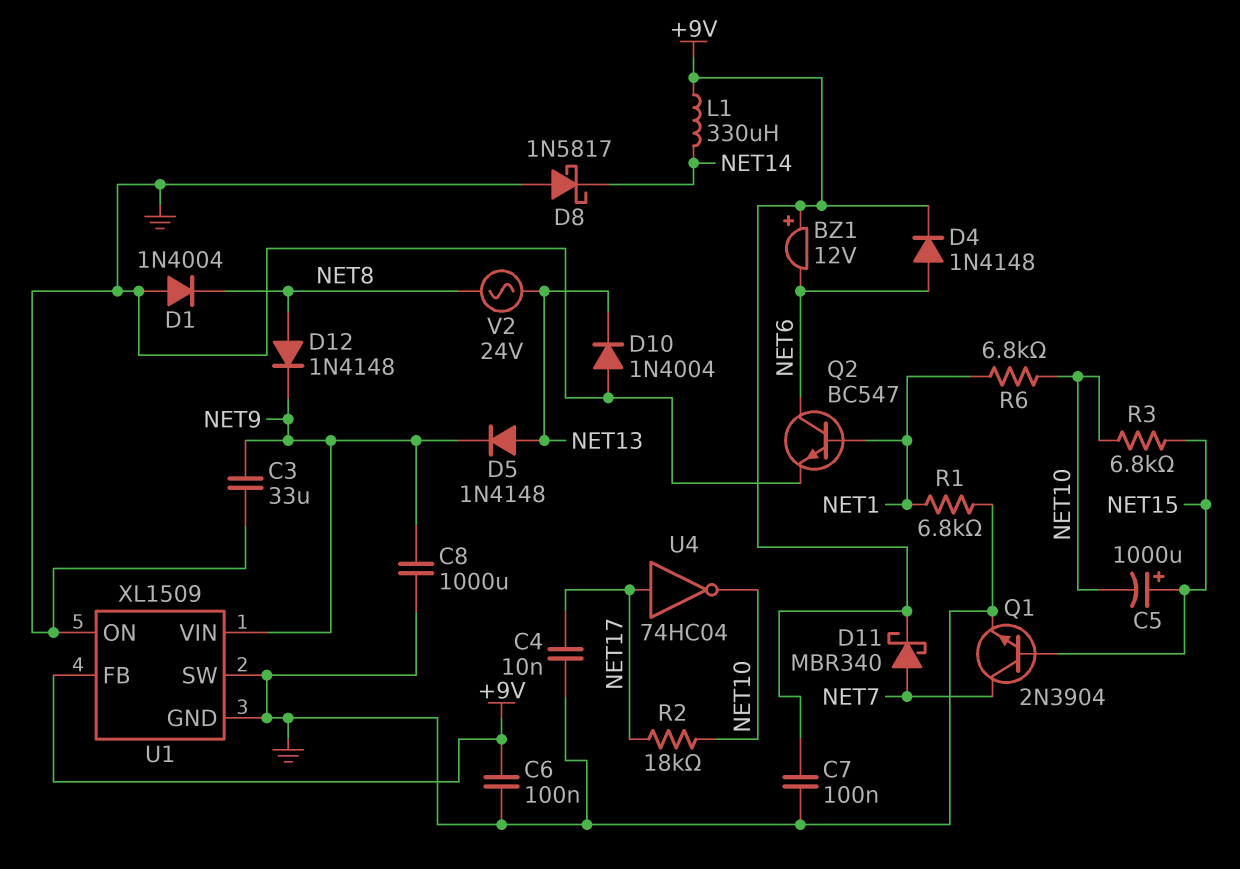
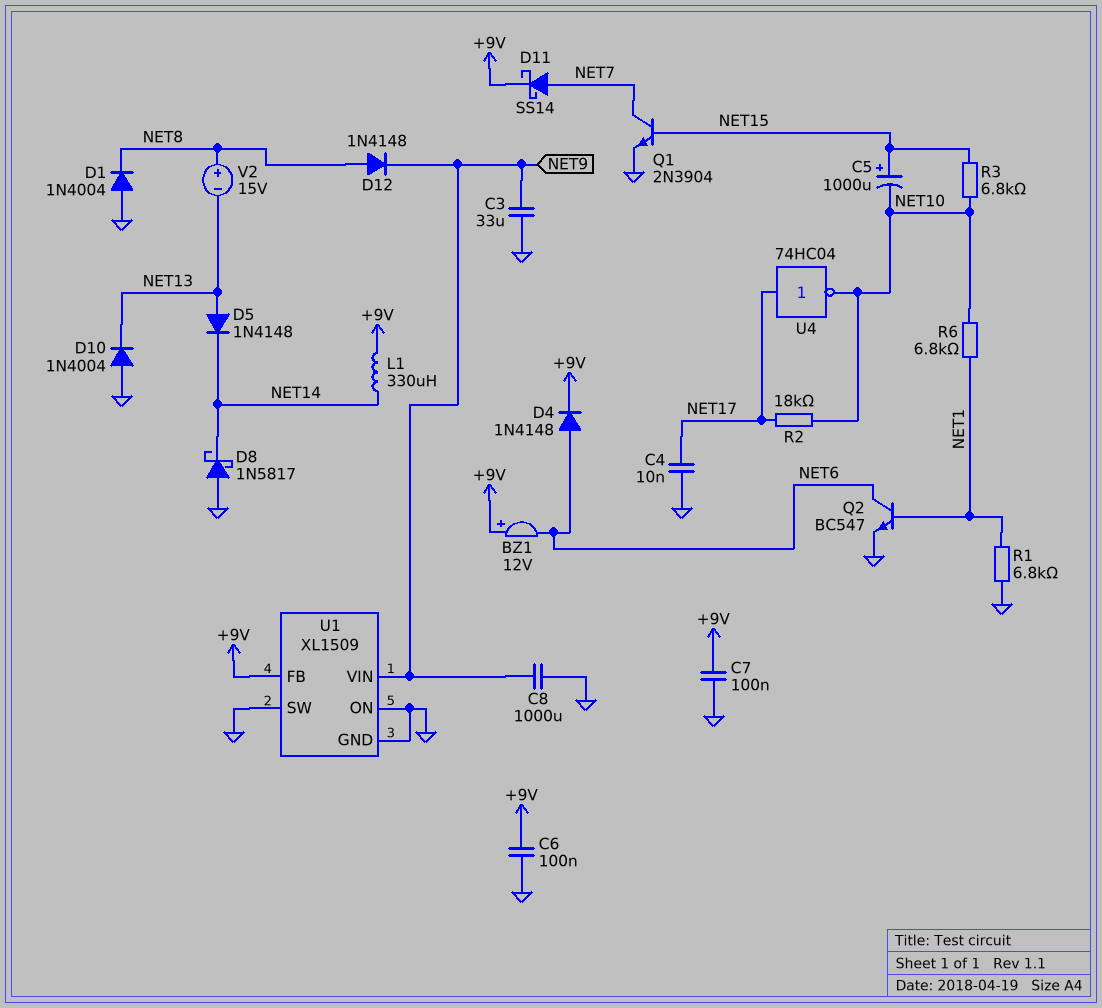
D5: diode 1N4148 (A NET13, K NET9) -> diode 1N4148 (A NET13, K NET14)
D11: schottky MBR340 (A NET7, K +9V) -> schottky SS14 (A NET7, K +9V)
V2: AC 24V (NET8, NET13) -> 15V (plus NET8, minus NET13)

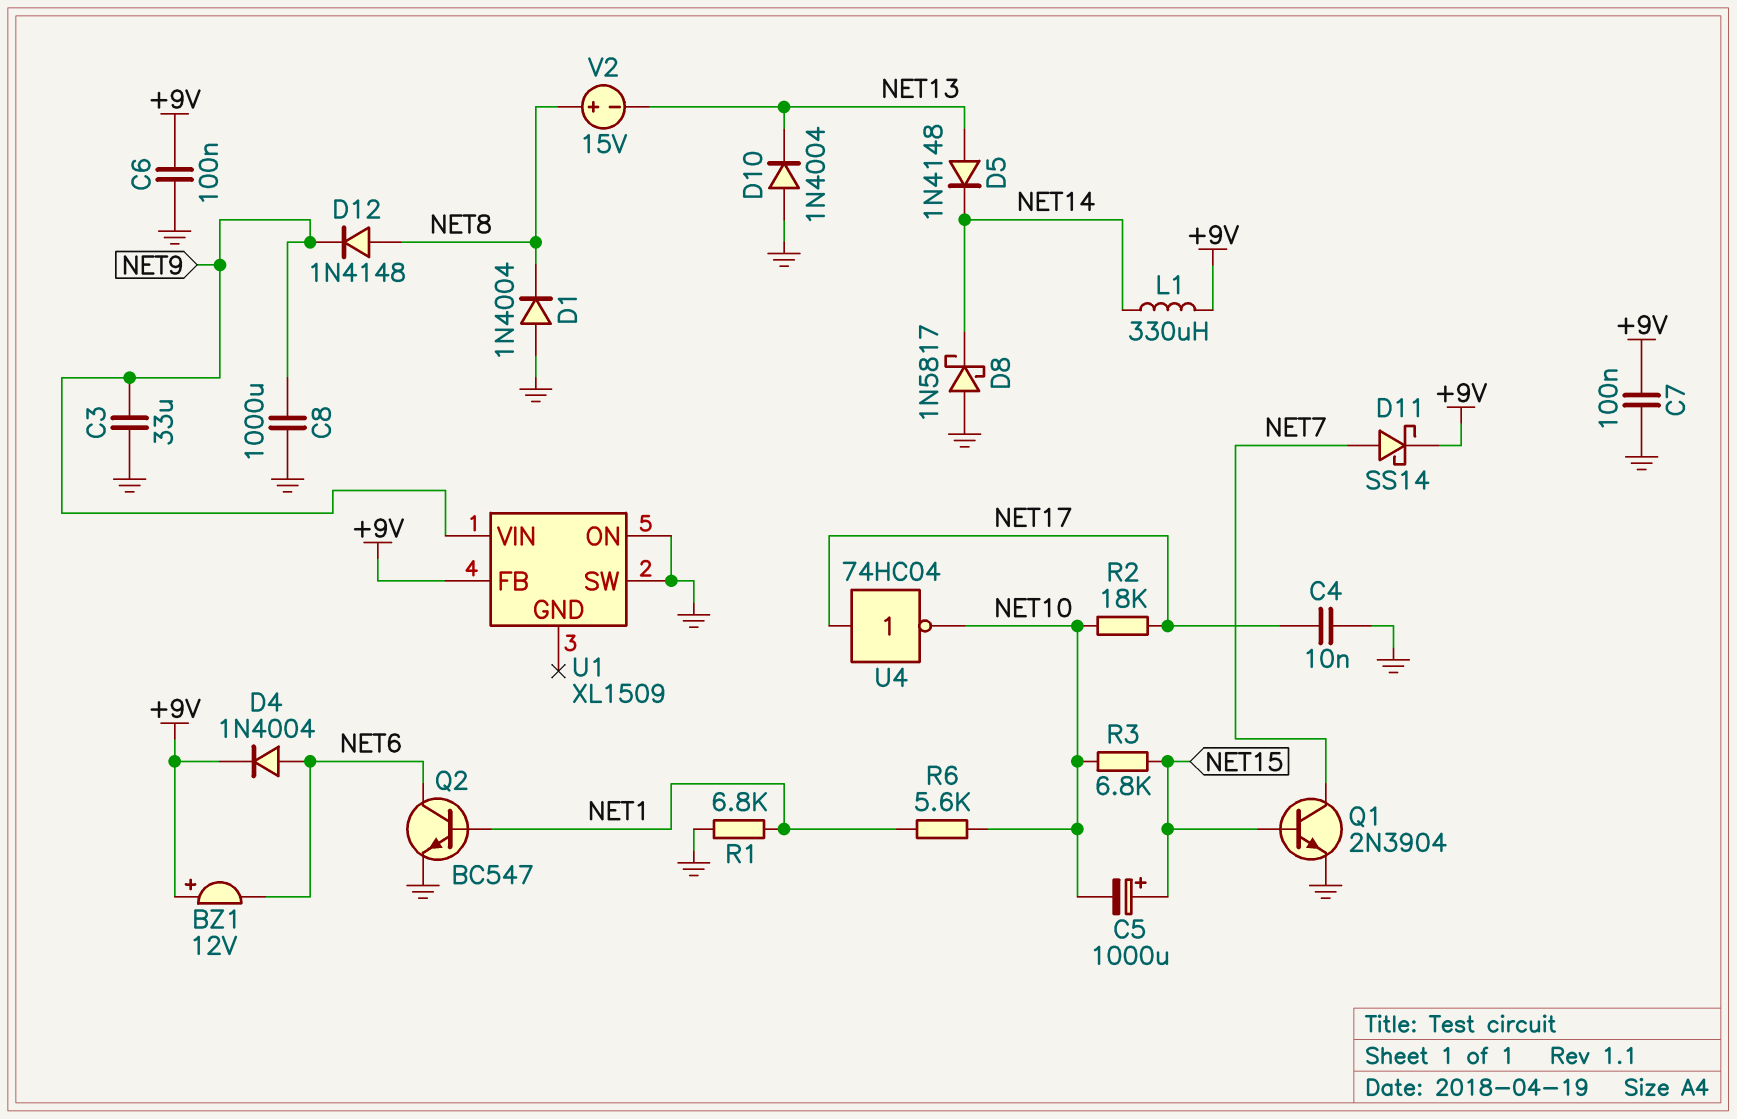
D4: diode 1N4148 (A NET6, K +9V) -> diode 1N4004 (A NET6, K +9V)
R6: 6.8k (NET1, NET10) -> 5.6k (NET1, NET10)
U1 pin GND: GND -> none

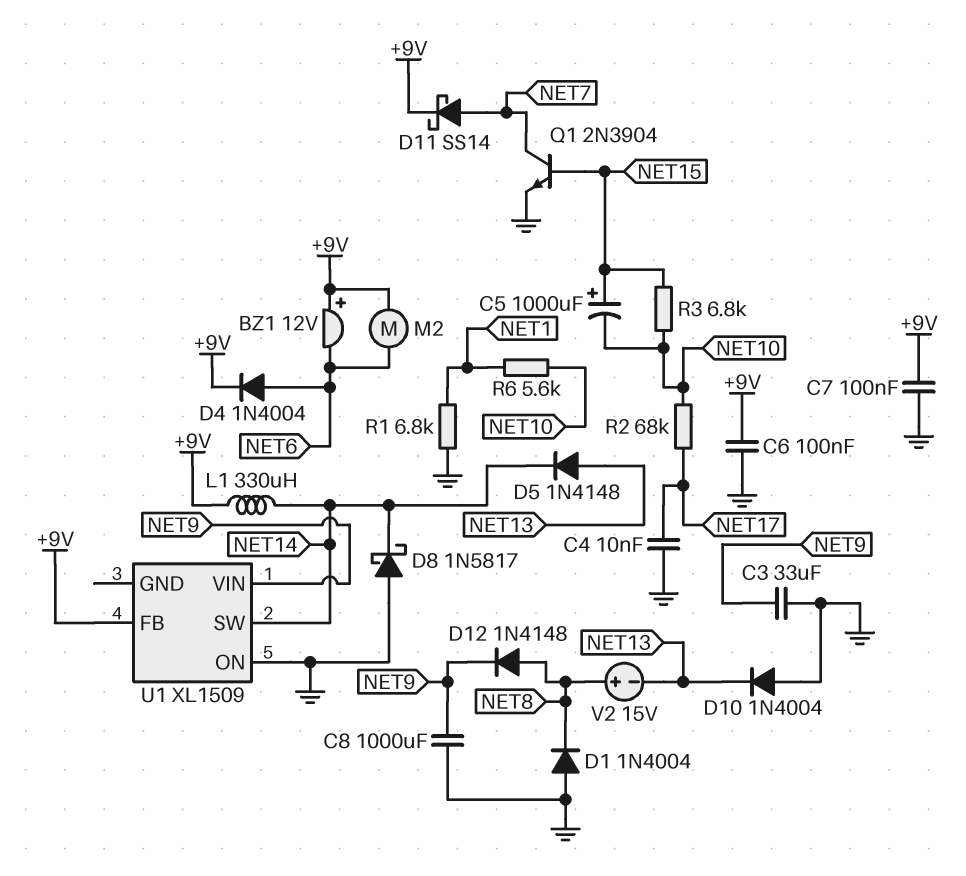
M2: none -> motor (+9V, NET6)
Q2: NPN BC547 (B NET1, C NET6, E GND) -> none
R2: 18k (NET10, NET17) -> 68k (NET10, NET17)
U1 pin SW: GND -> NET14
U4: NOT 74HC04 (in NET17, out NET10) -> none

